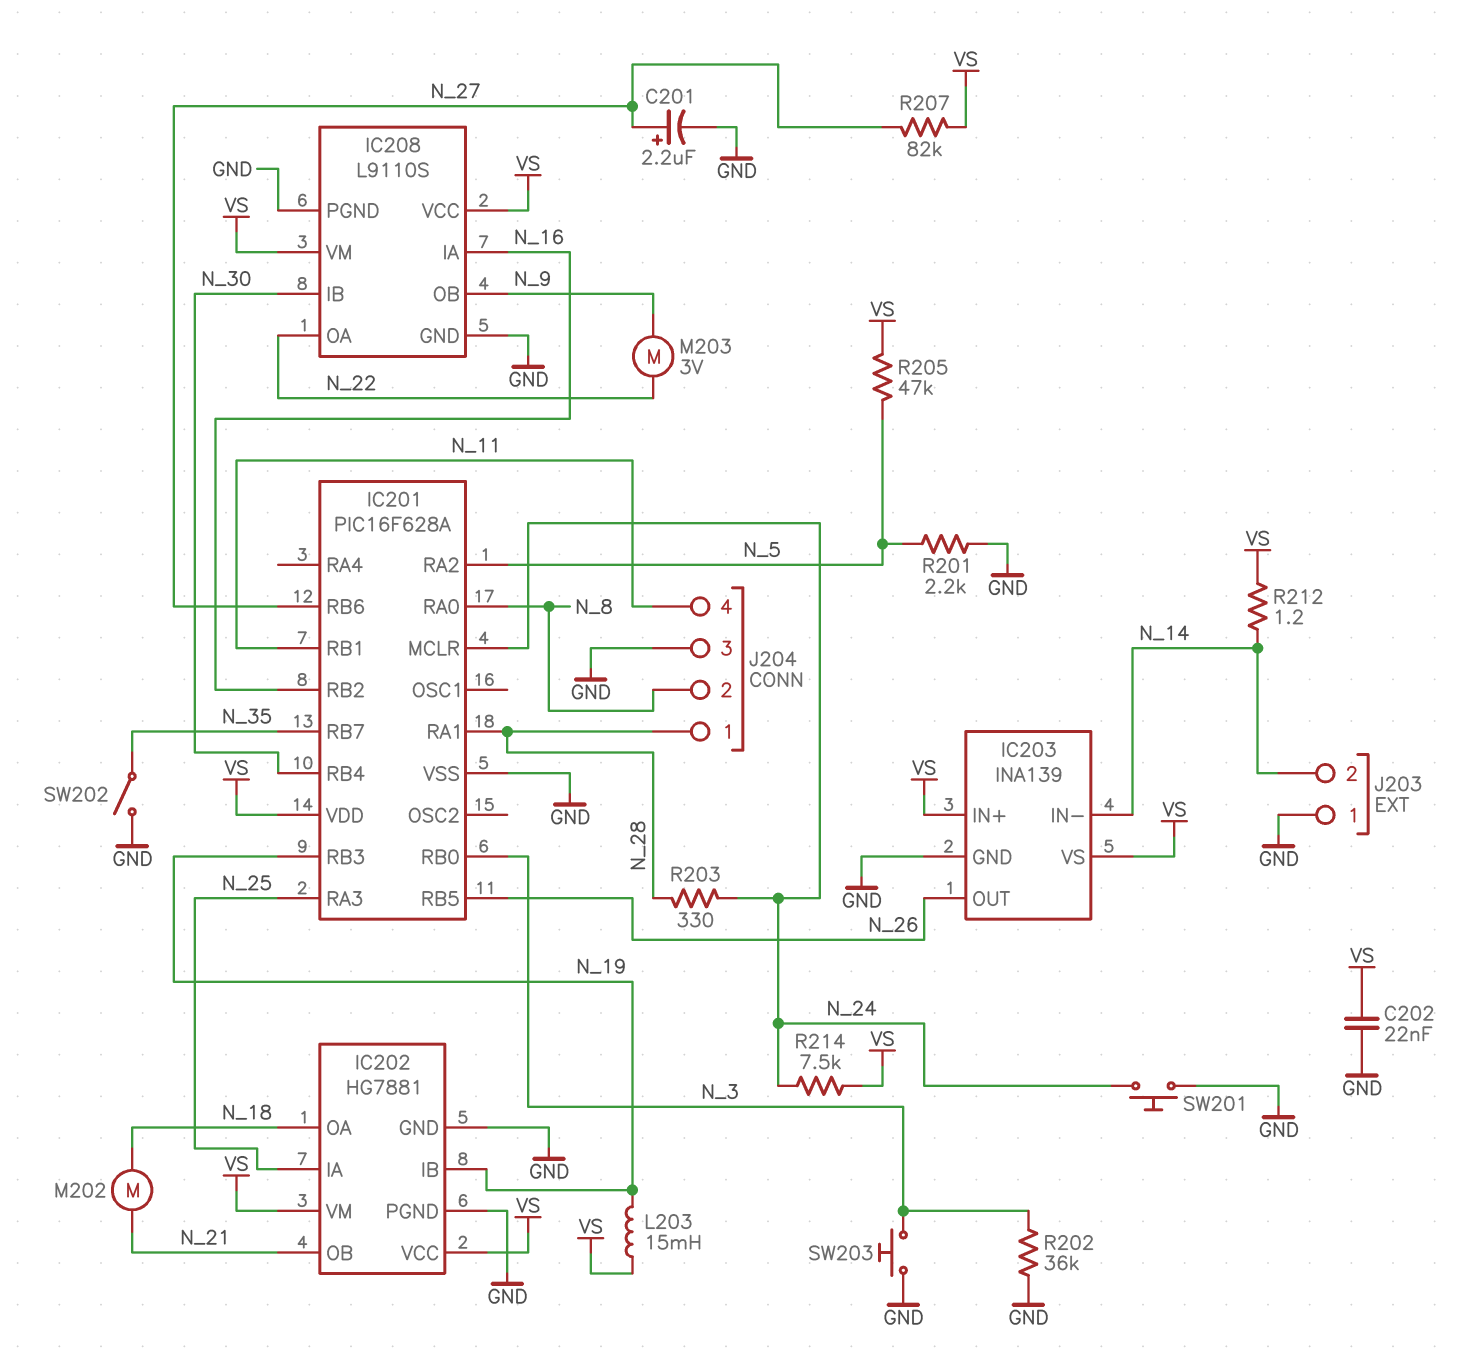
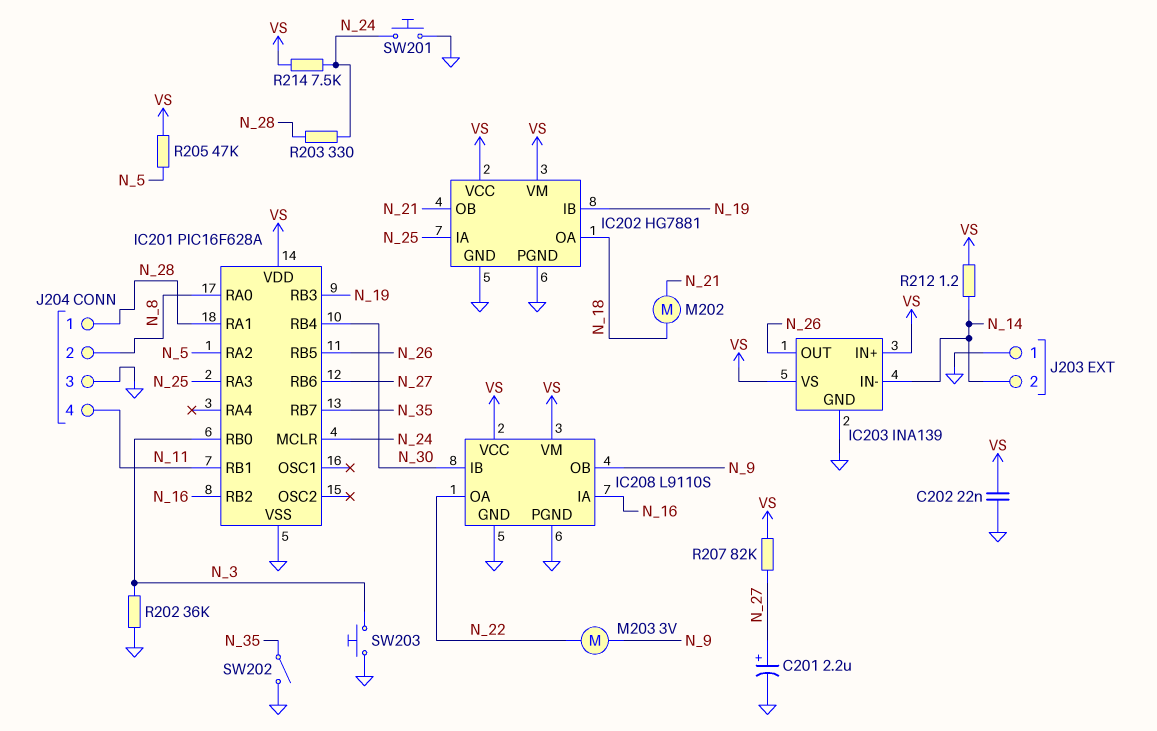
L203: 15mH (N_19, VS) -> none
R201: 2.2k (GND, N_5) -> none

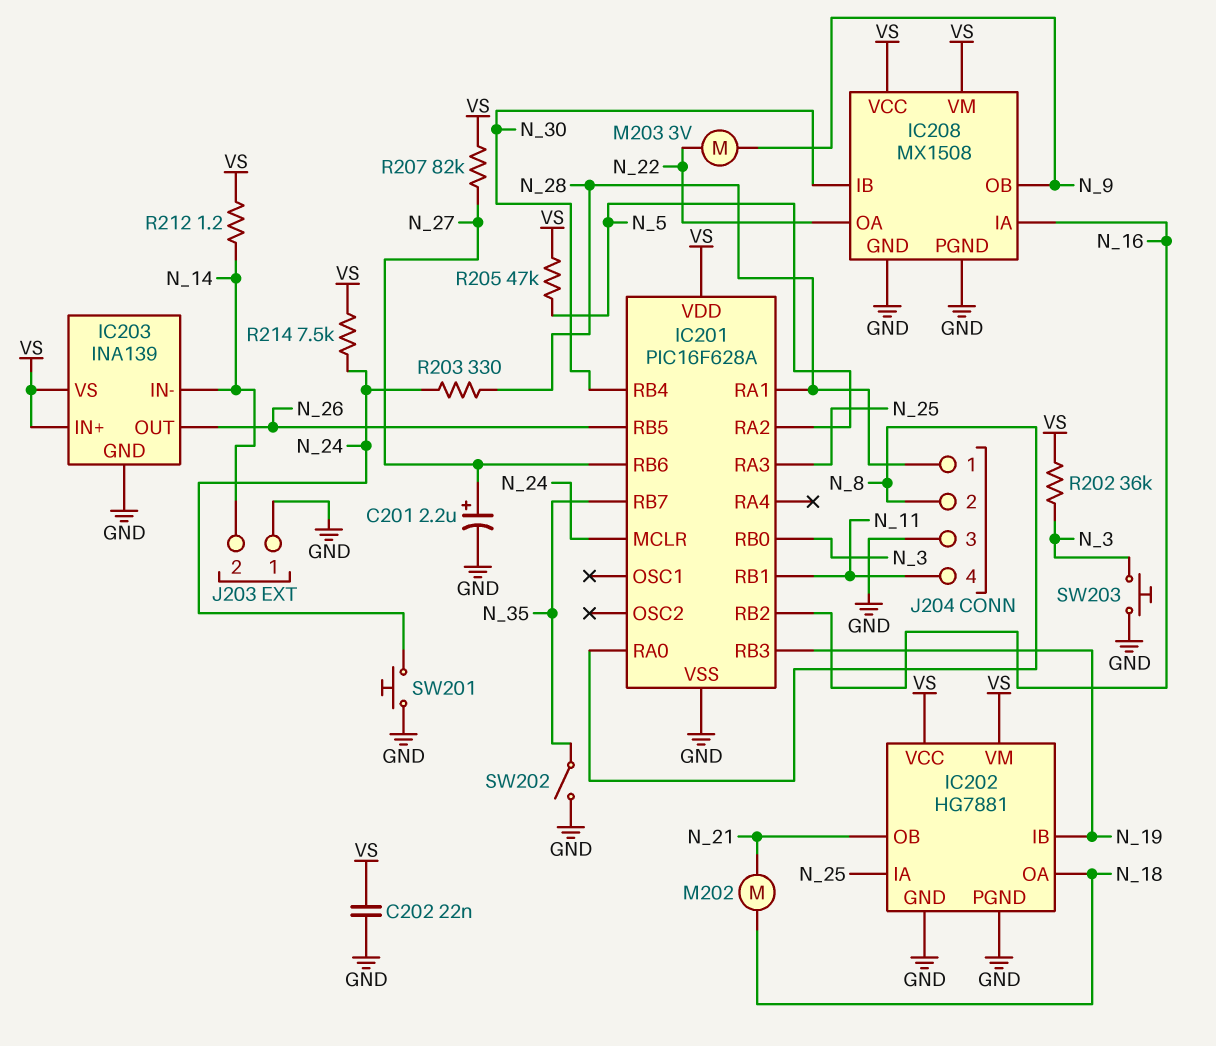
IC208: L9110S -> MX1508
R202: 36k (GND, N_3) -> 36k (N_3, VS)

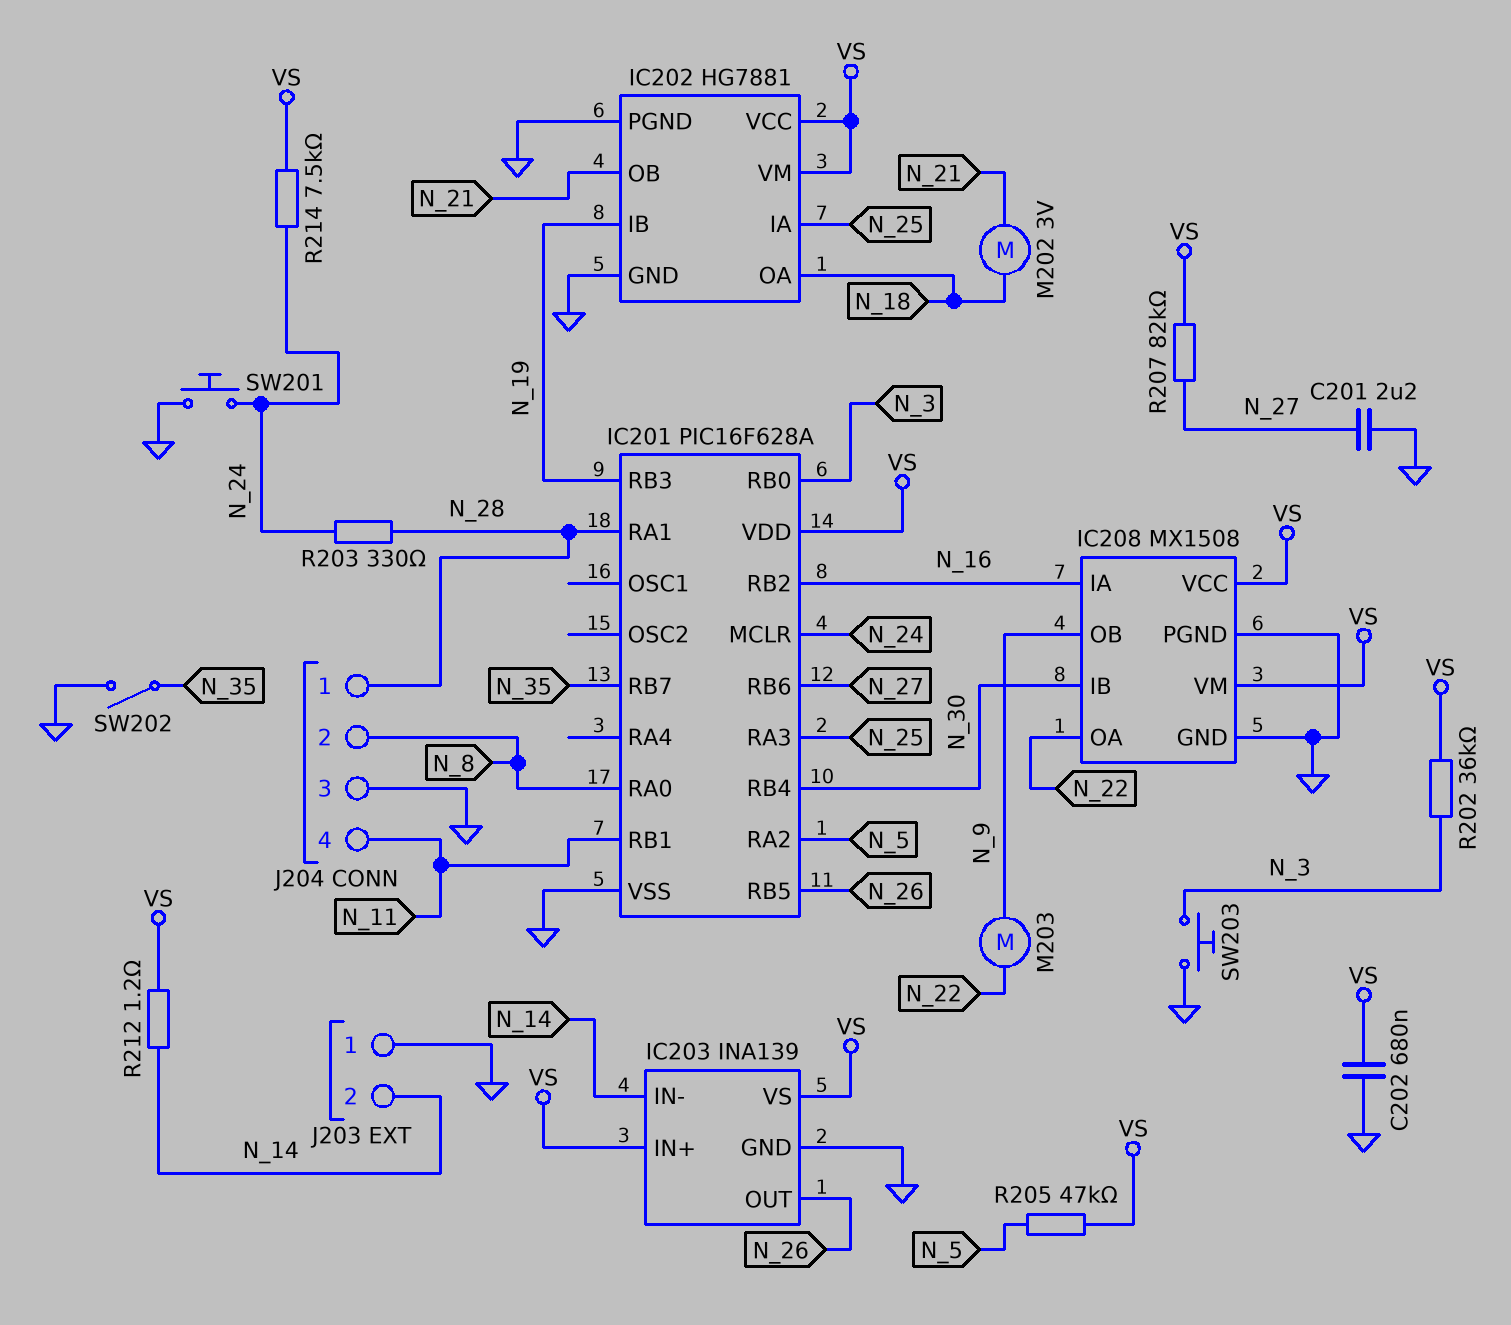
C201: 2.2uF (plus N_27, minus GND) -> 2.2uF (GND, N_27)
C202: 22nF (GND, VS) -> 680nF (GND, VS)
M202: motor (N_18, N_21) -> motor 3V (N_18, N_21)
M203: motor 3V (N_9, N_22) -> motor (N_9, N_22)

